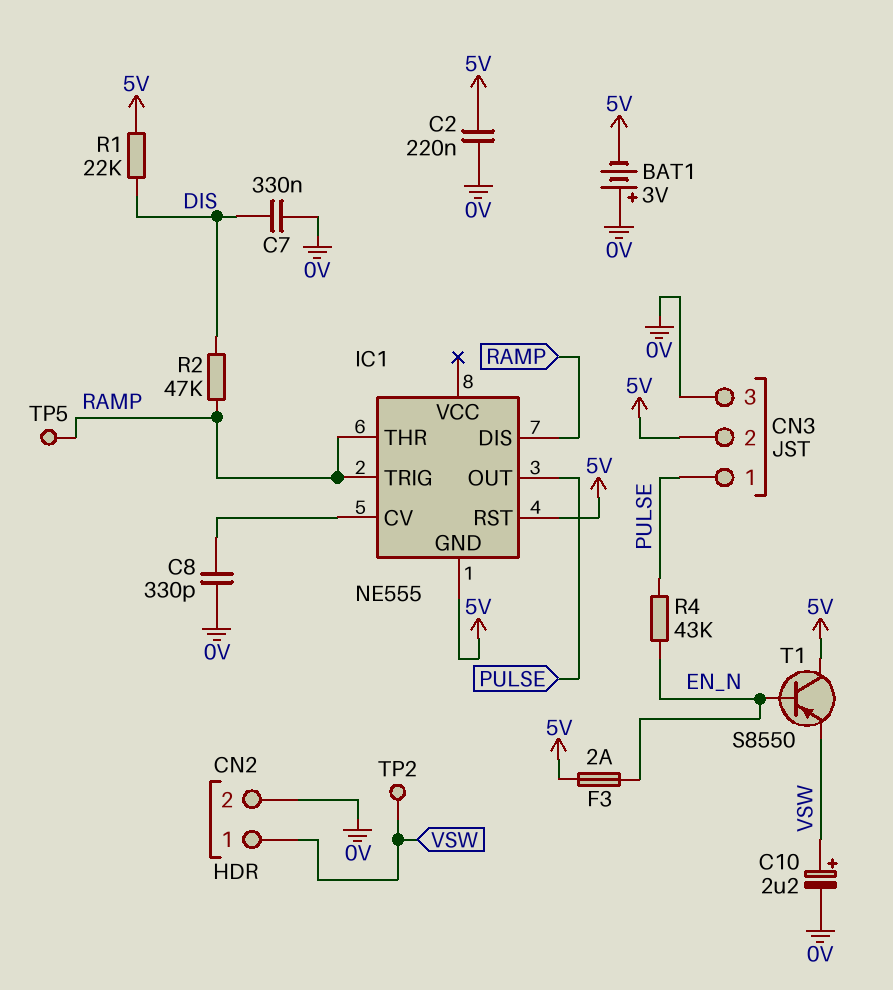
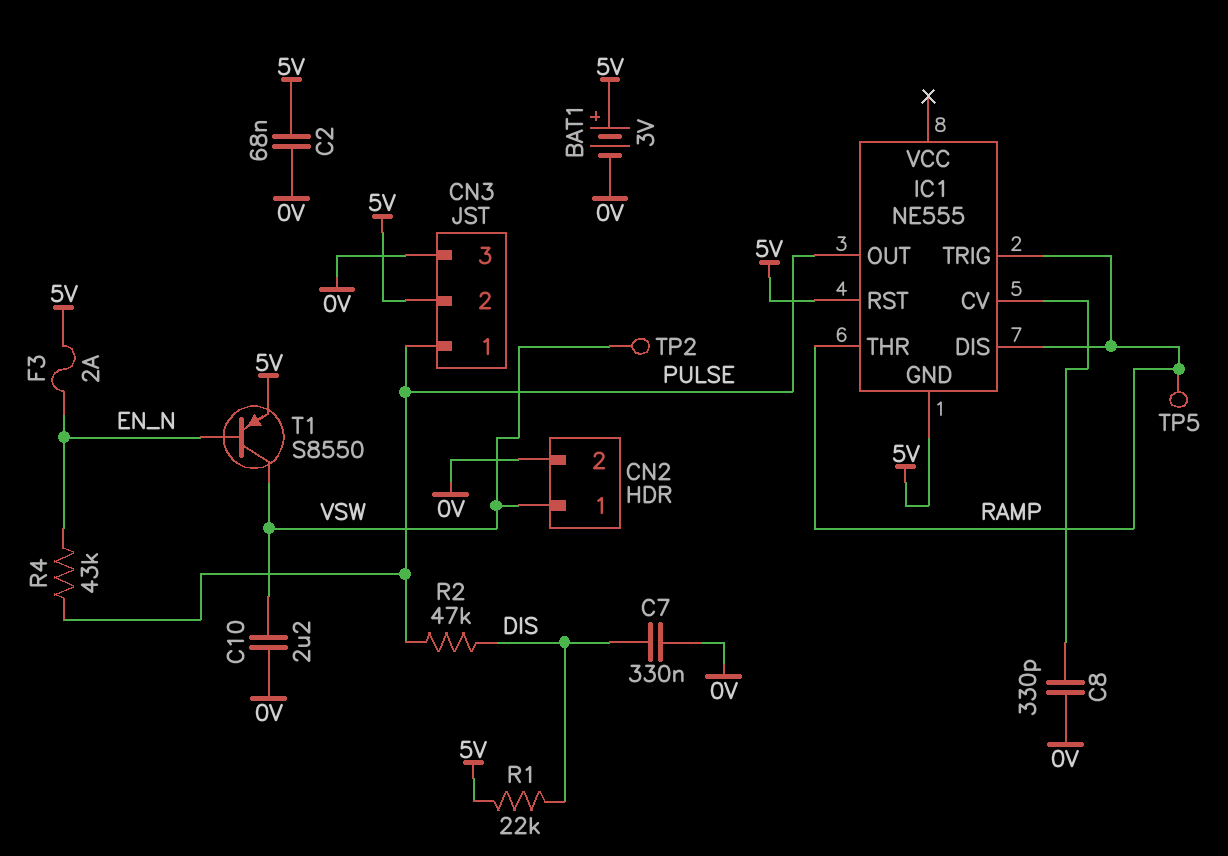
BAT1: 3V (plus 0V, minus 5V) -> 3V (plus 5V, minus 0V)
C2: 220nF (0V, 5V) -> 68nF (0V, 5V)
C10: 2.2uF (plus VSW, minus 0V) -> 2.2uF (0V, VSW)
R2: 47k (DIS, RAMP) -> 47k (DIS, PULSE)
T1: PNP S8550 (B EN_N, C 5V, E VSW) -> PNP S8550 (B EN_N, C VSW, E 5V)

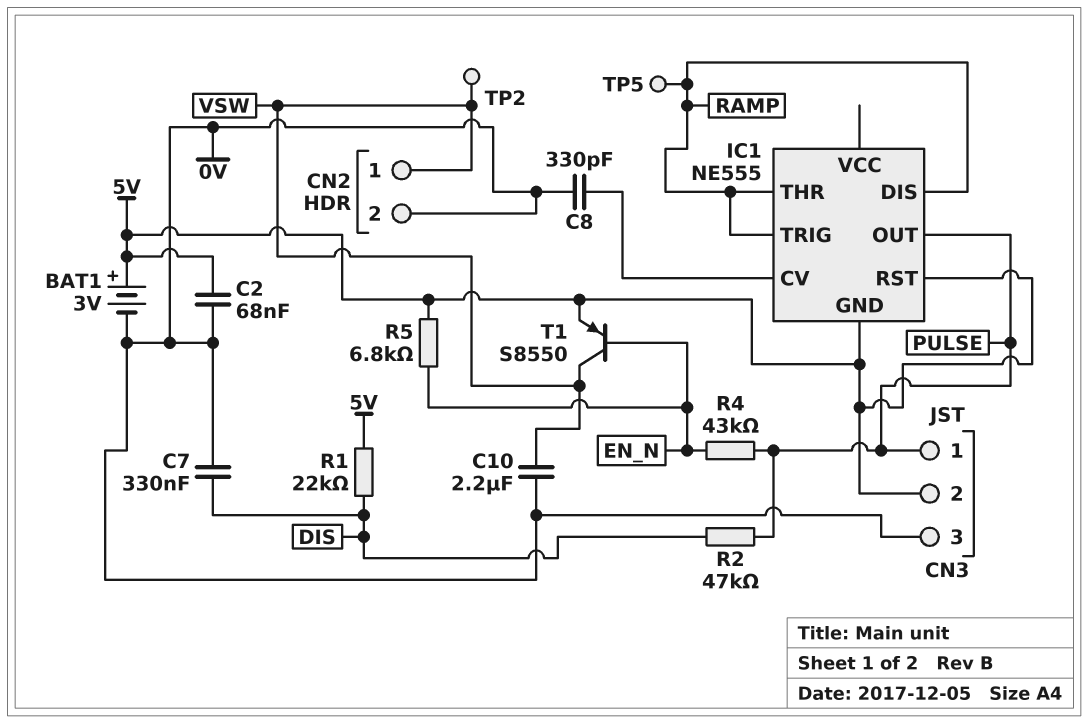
F3: 2A (5V, EN_N) -> none
R5: none -> 6.8k (5V, EN_N)

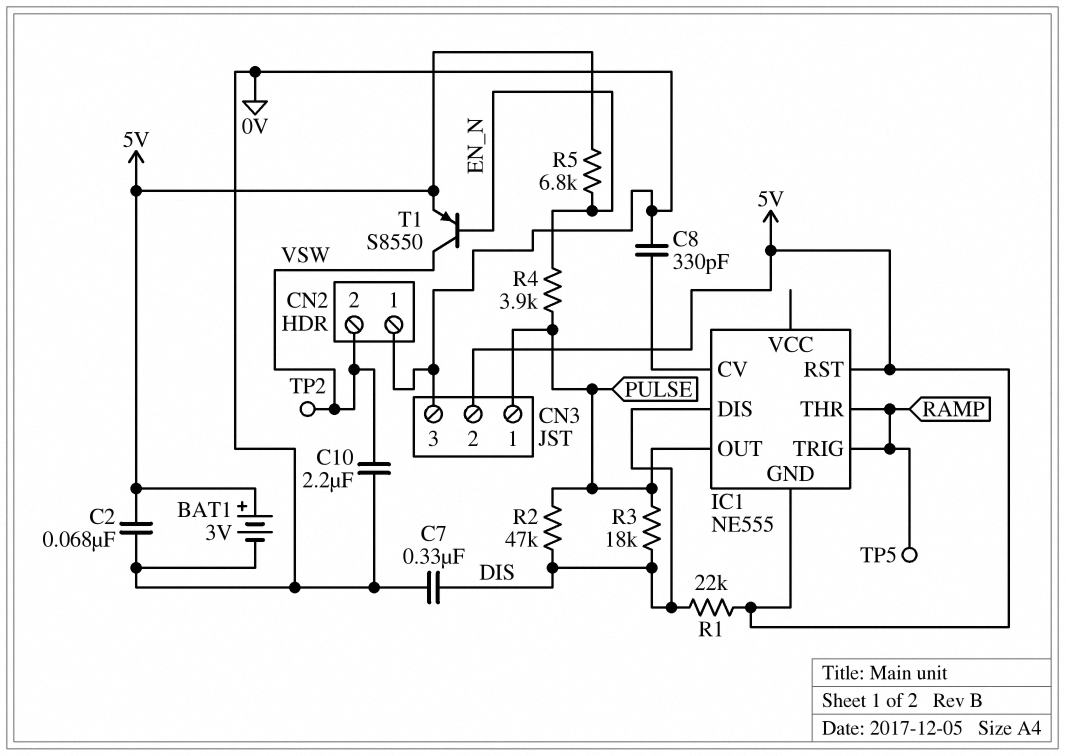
CN2 pin 1: VSW -> 0V
CN2 pin 2: 0V -> VSW
IC1 pin DIS: RAMP -> DIS
R3: none -> 18k (DIS, PULSE)
R4: 43k (EN_N, PULSE) -> 3.9k (EN_N, PULSE)

